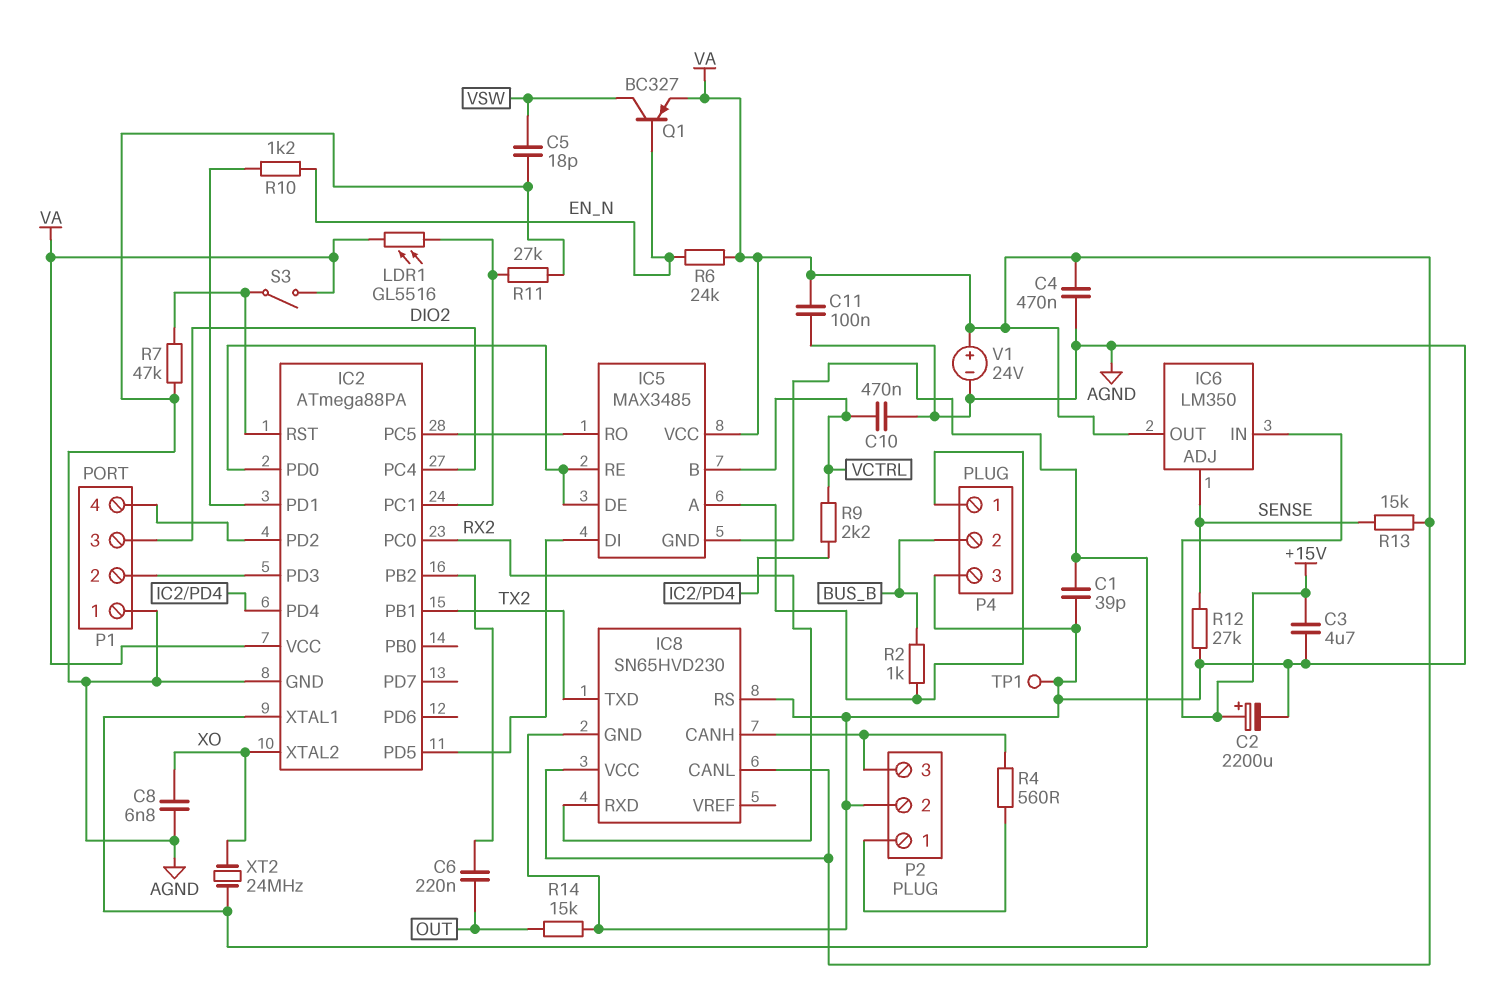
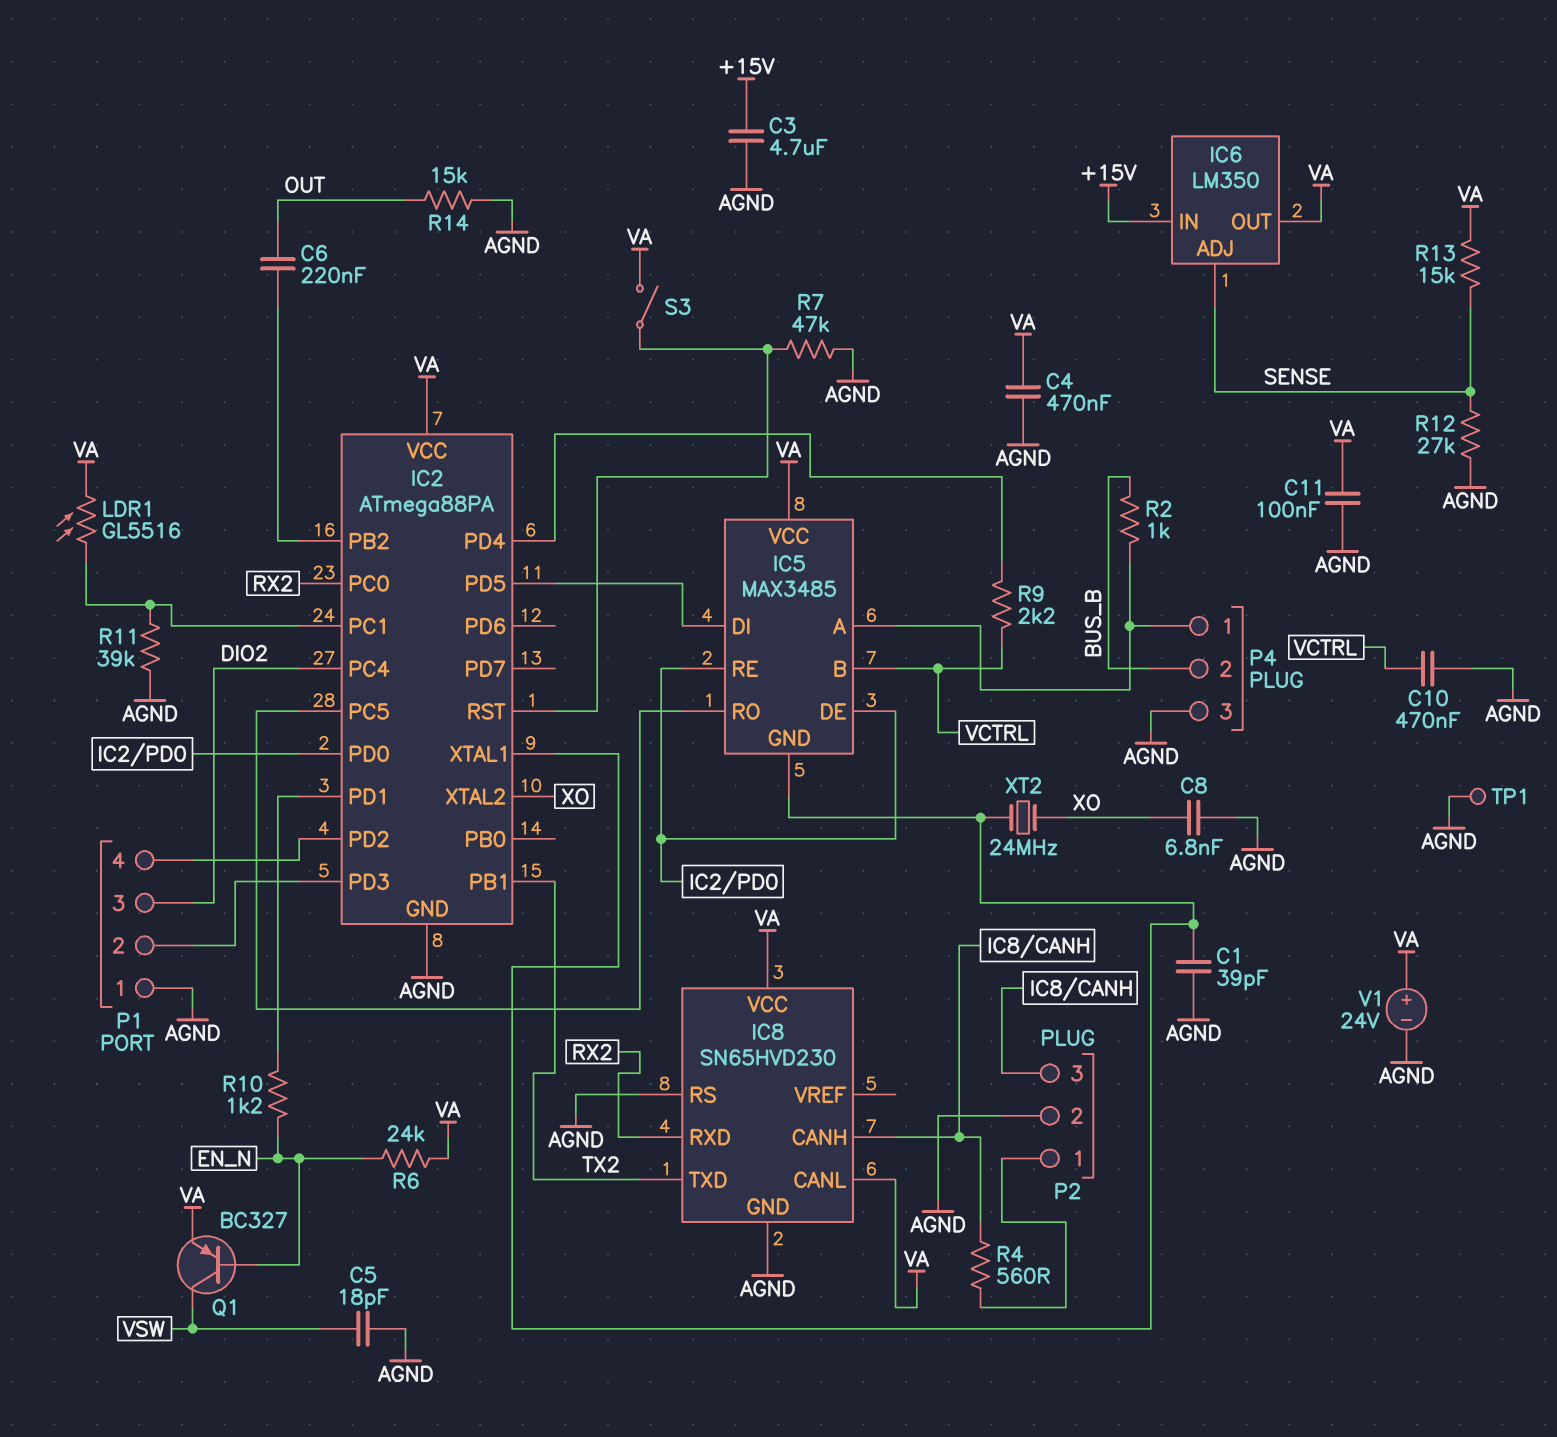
C2: 2200uF (plus +15V, minus AGND) -> none
R11: 27k (AGND, IC2/PC1) -> 39k (AGND, IC2/PC1)

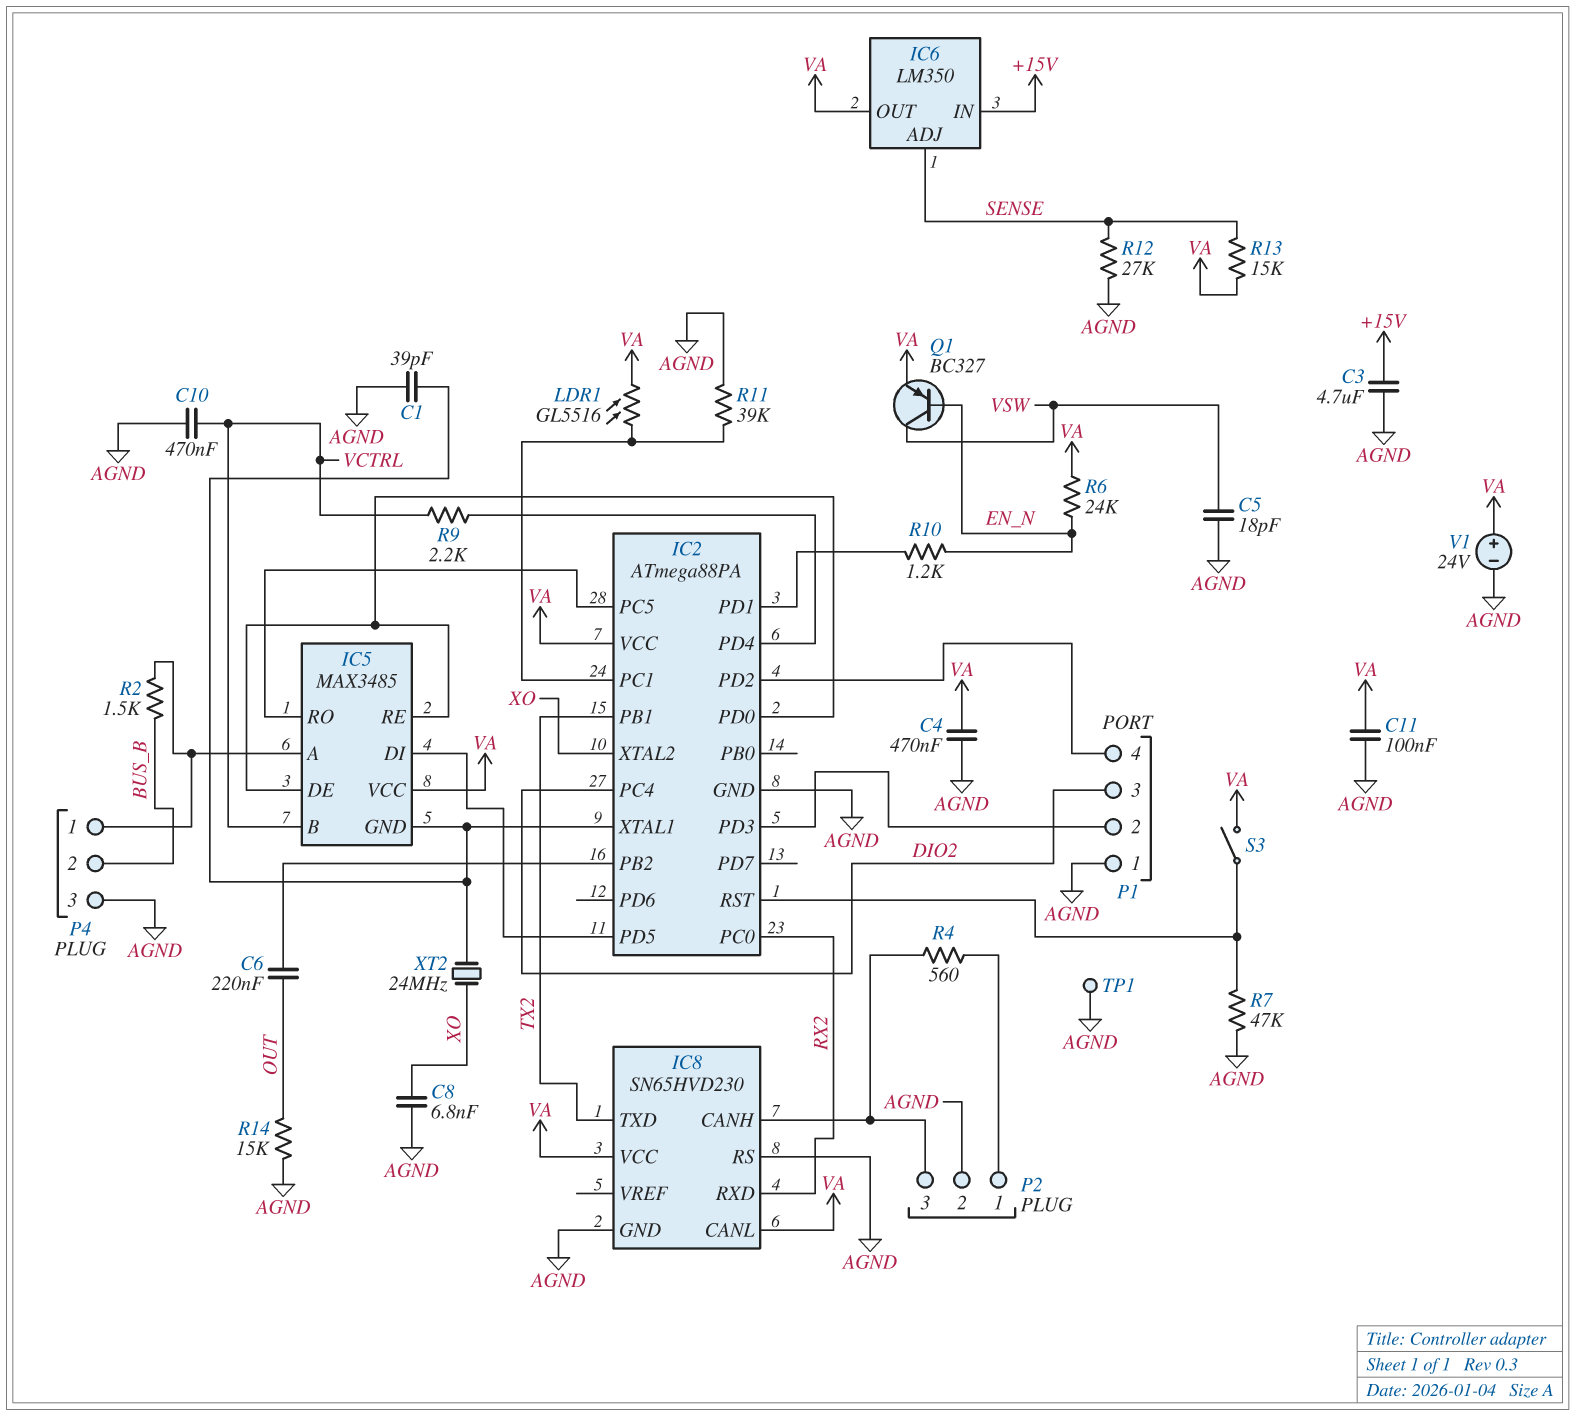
R2: 1k (BUS_B, IC5/A) -> 1.5k (BUS_B, IC5/A)

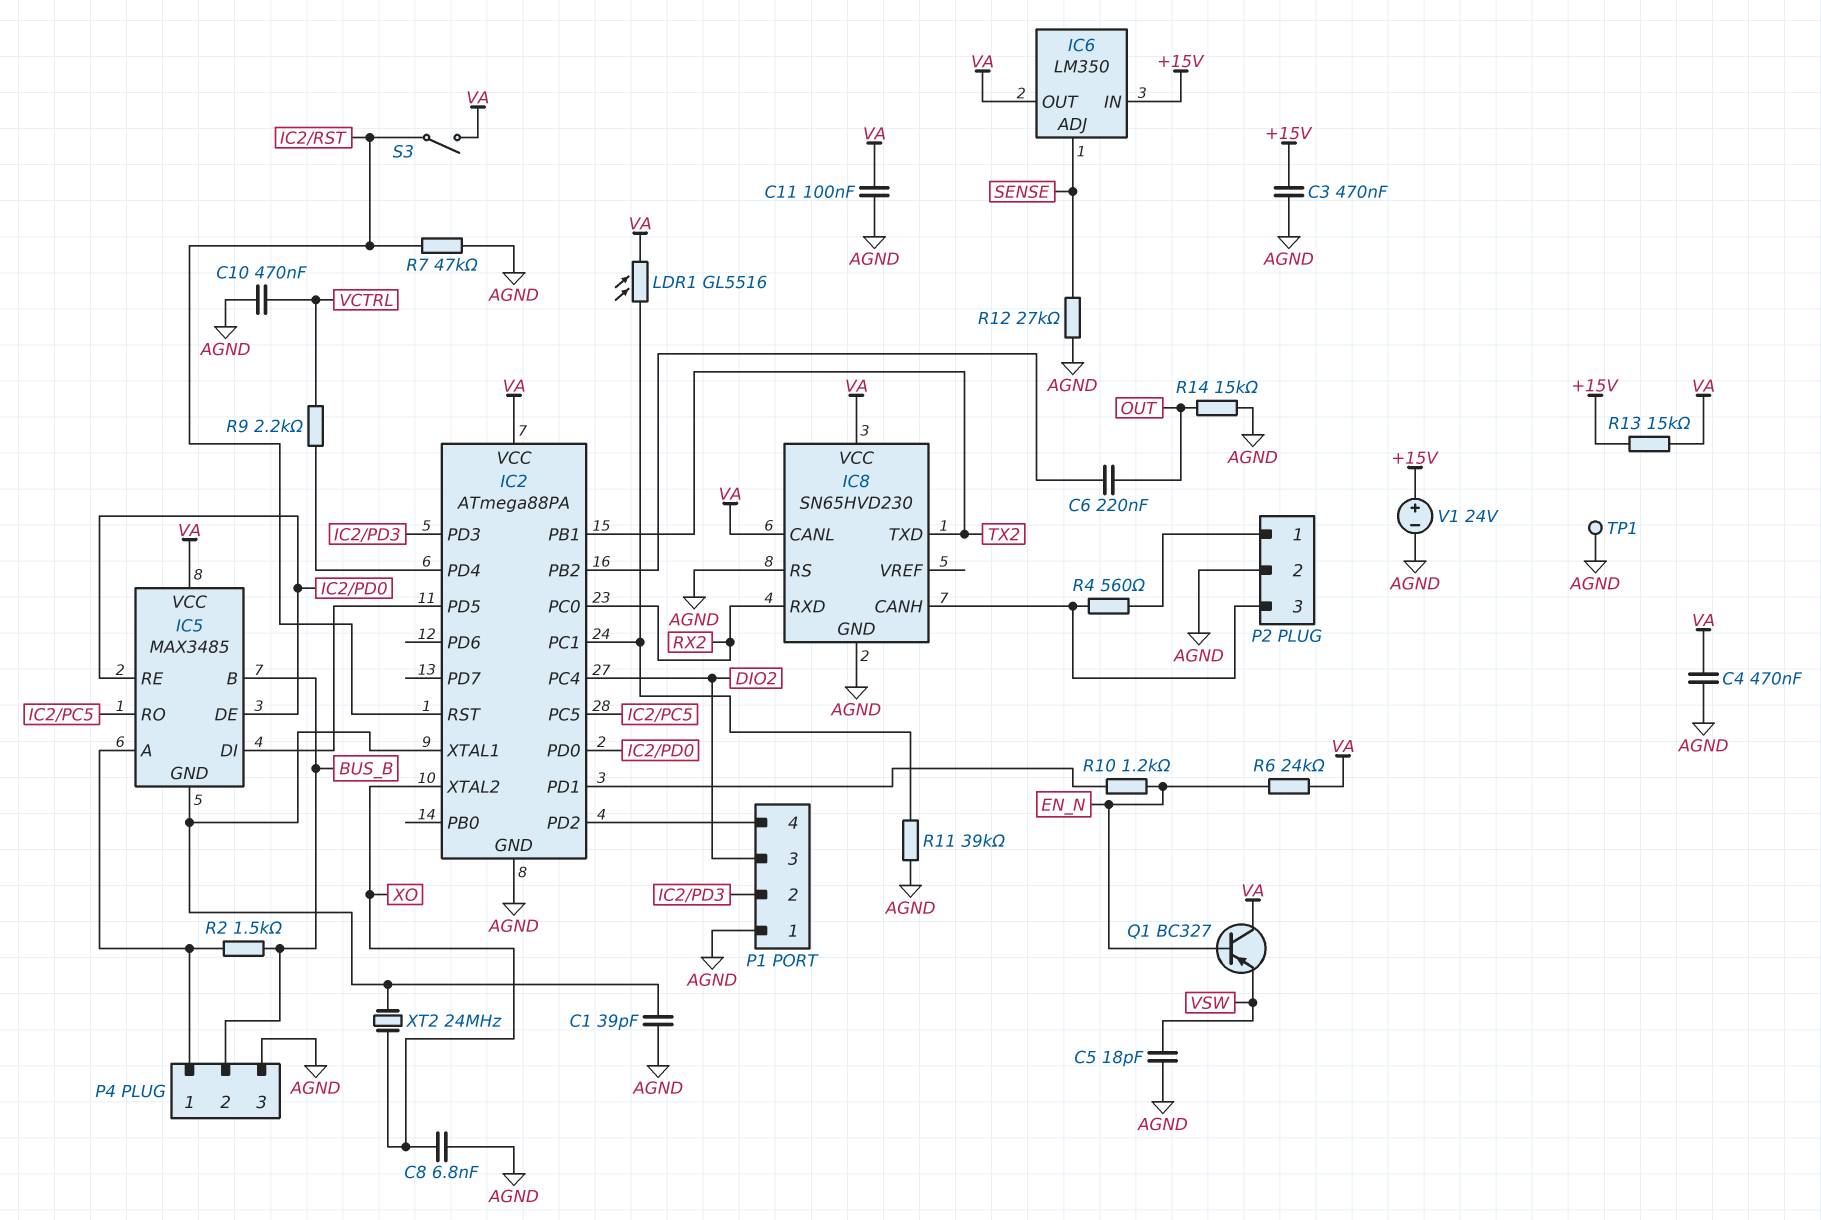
C3: 4.7uF (+15V, AGND) -> 470nF (+15V, AGND)
IC5 pin B: VCTRL -> BUS_B
Q1: PNP BC327 (B EN_N, C VSW, E VA) -> PNP BC327 (B EN_N, C VA, E VSW)
R13: 15k (SENSE, VA) -> 15k (+15V, VA)
V1: 24V (plus VA, minus AGND) -> 24V (plus +15V, minus AGND)

